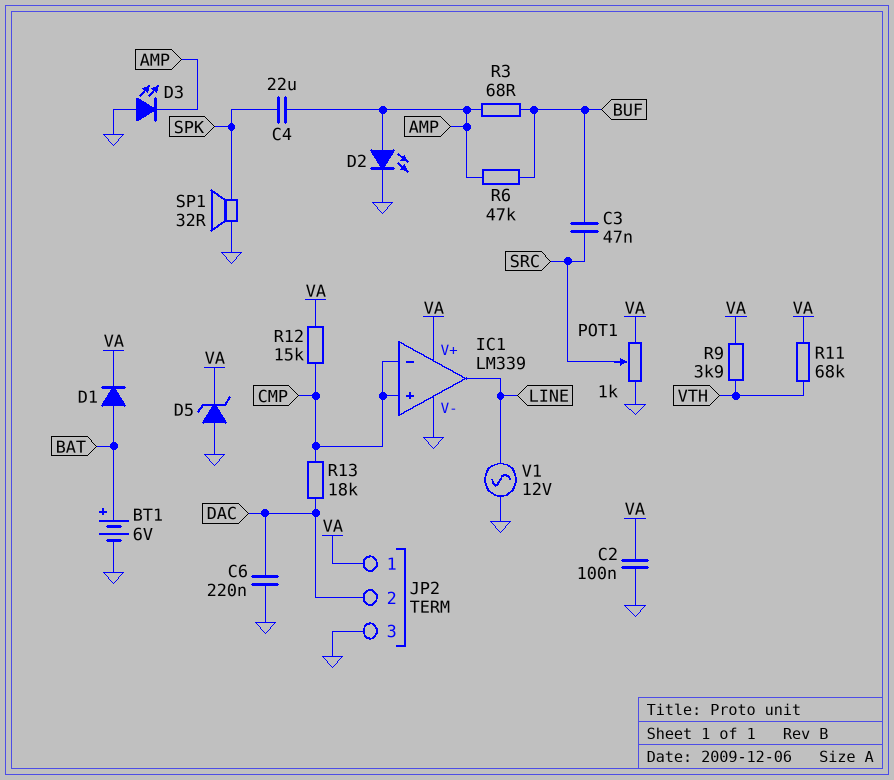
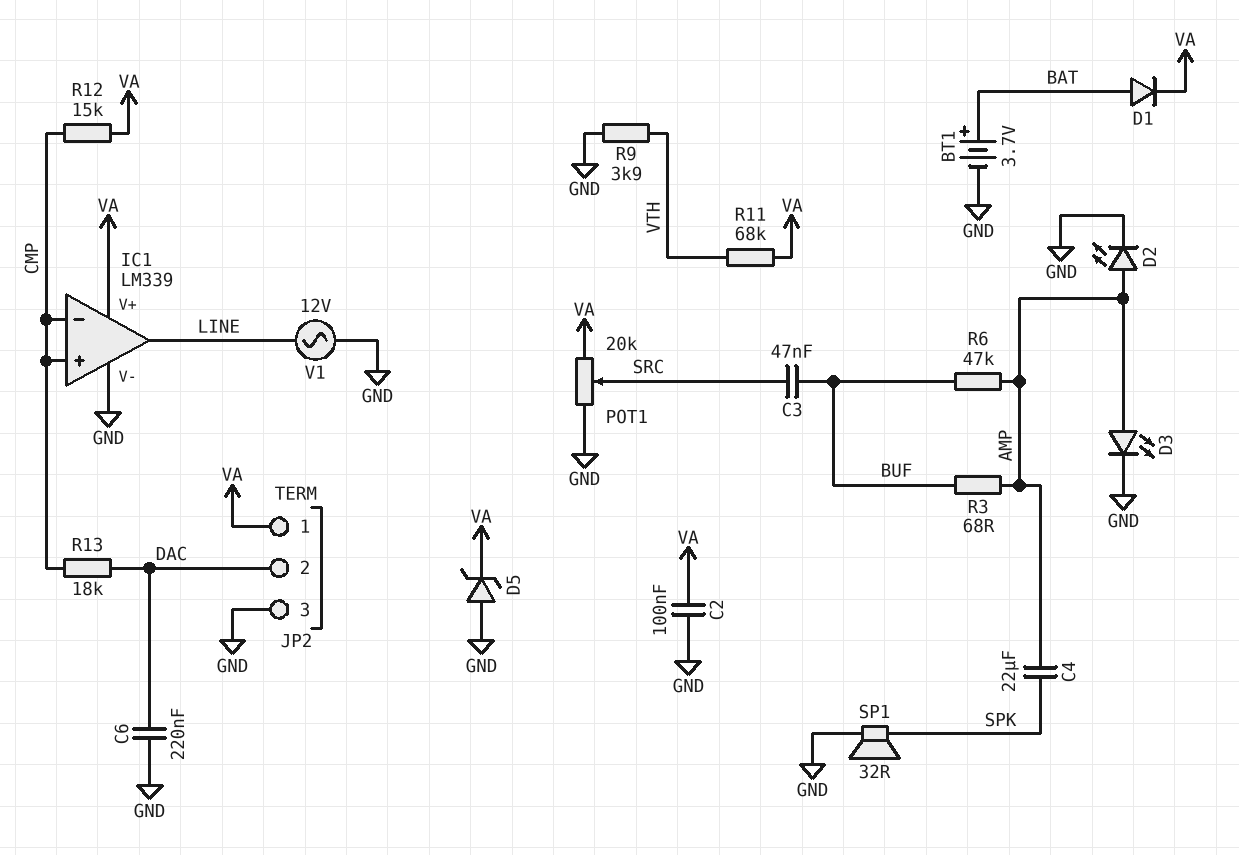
BT1: 6V (plus BAT, minus GND) -> 3.7V (plus BAT, minus GND)
D3: LED (A GND, K AMP) -> LED (A AMP, K GND)
POT1: 1k (GND, VA, wiper SRC) -> 20k (GND, VA, wiper SRC)
R9: 3.9k (VA, VTH) -> 3.9k (GND, VTH)

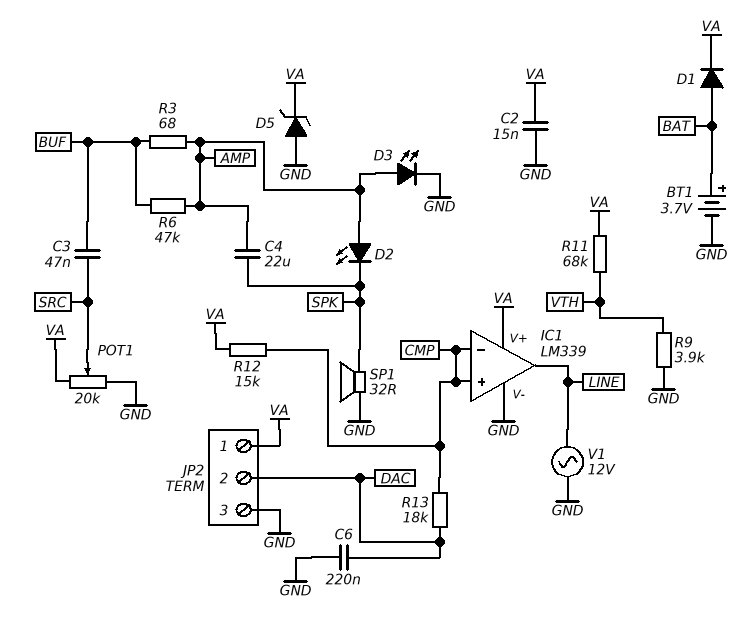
C2: 100nF (GND, VA) -> 15nF (GND, VA)
D2: LED (A AMP, K GND) -> LED (A AMP, K SPK)

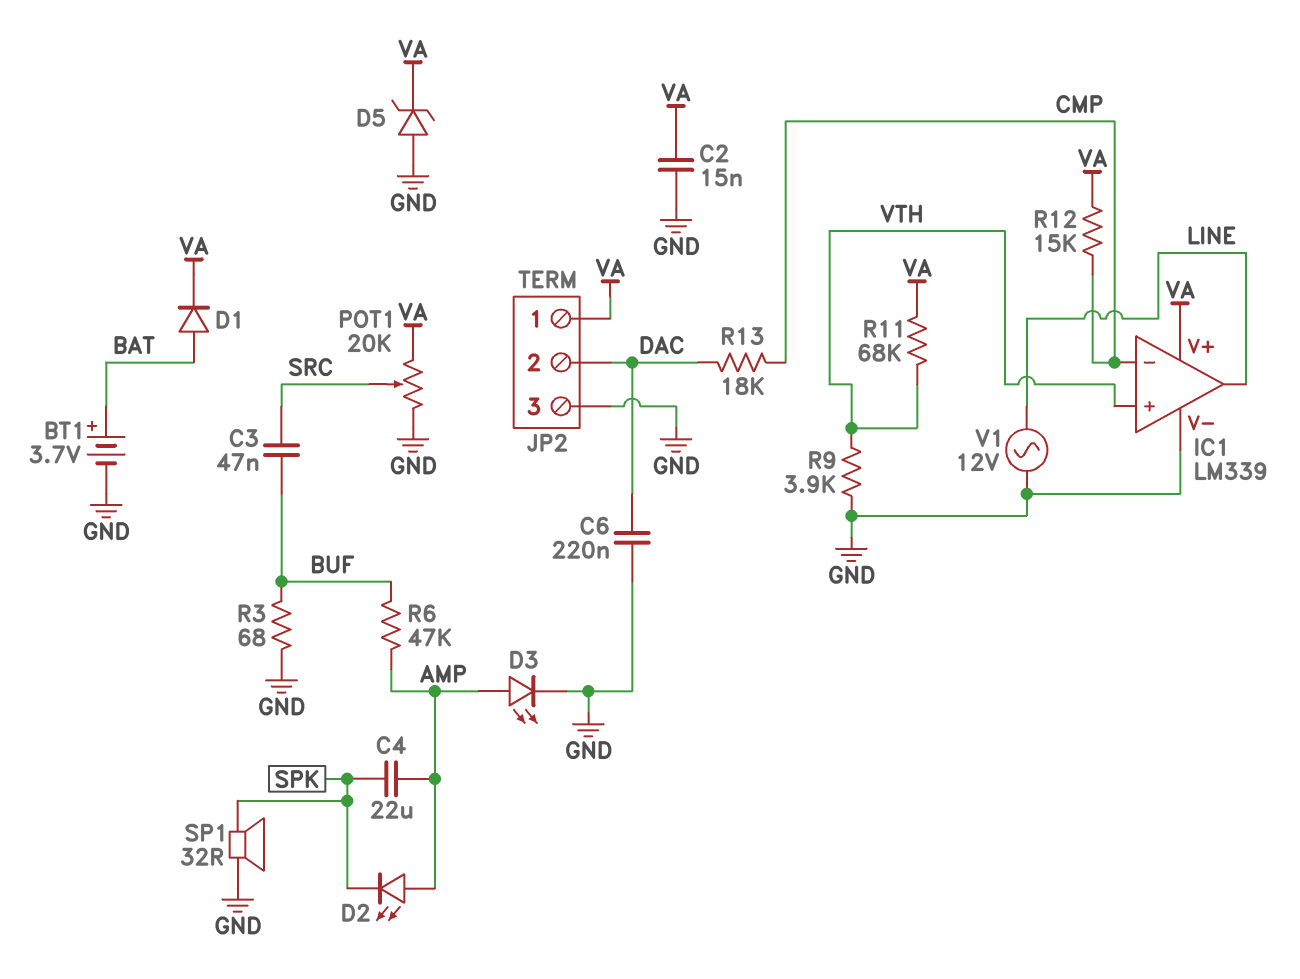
IC1 pin in+: CMP -> VTH
R3: 68 (AMP, BUF) -> 68 (BUF, GND)

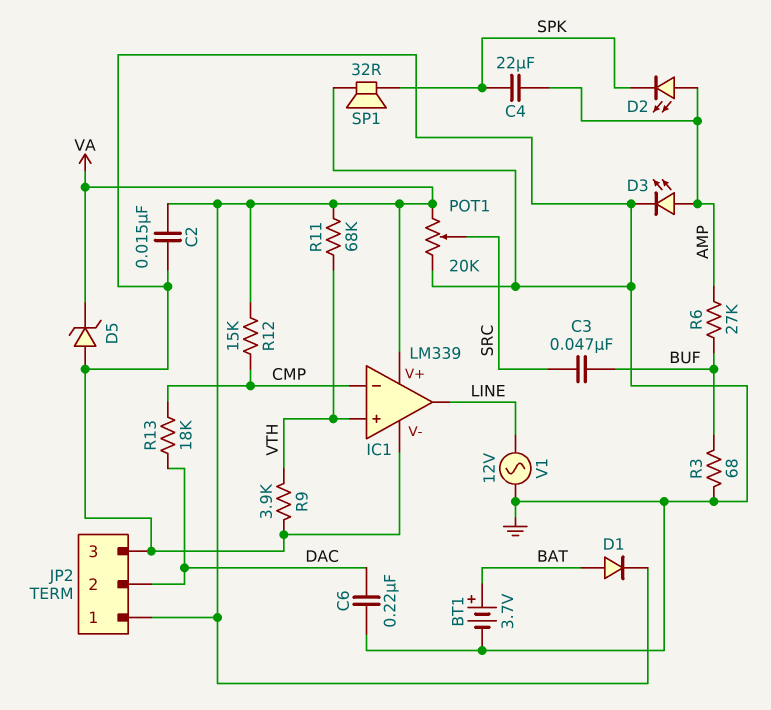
R6: 47k (AMP, BUF) -> 27k (AMP, BUF)

